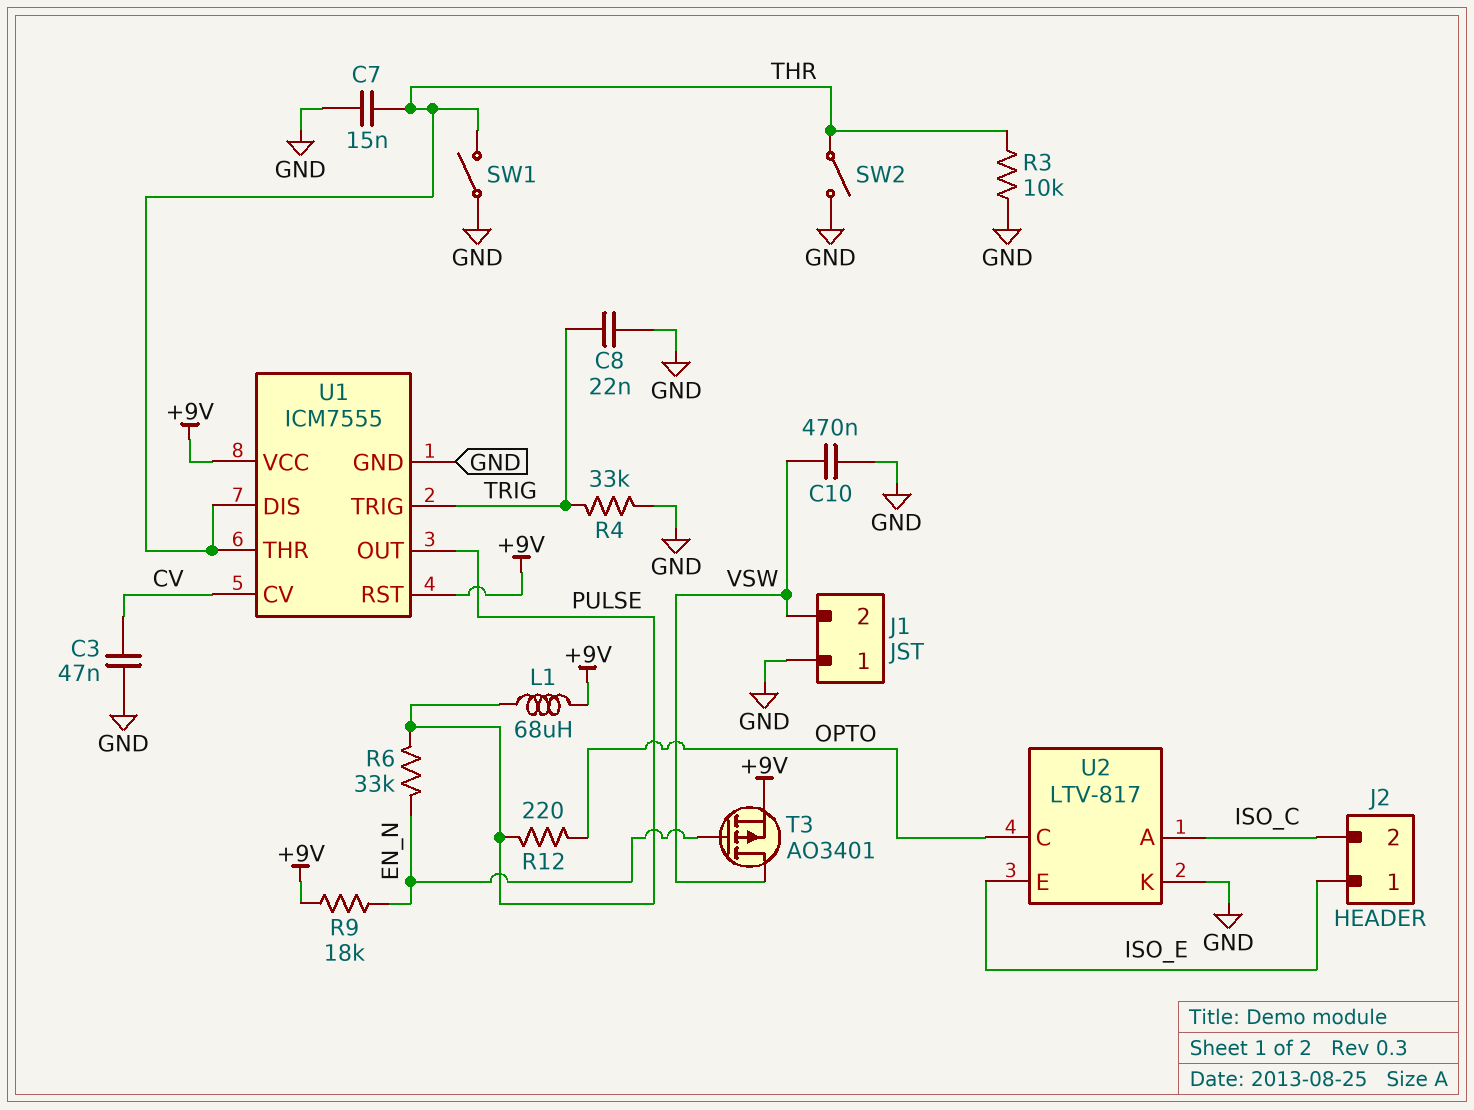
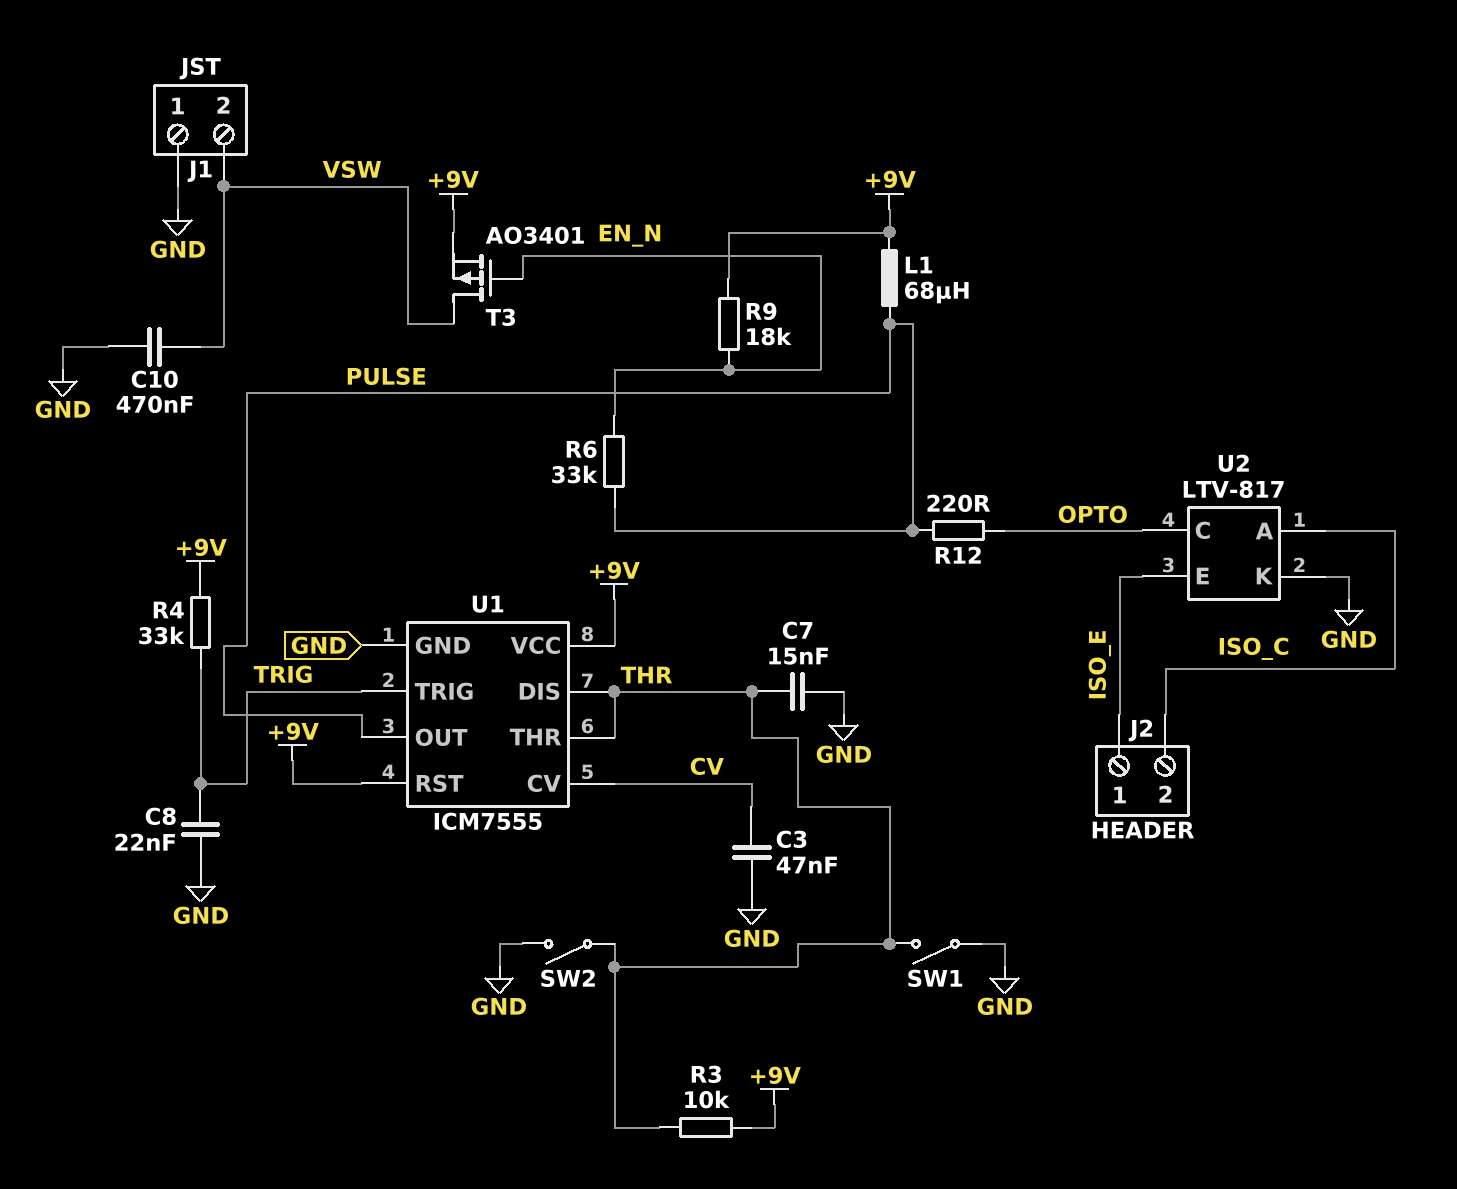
R3: 10k (GND, THR) -> 10k (+9V, THR)
R4: 33k (GND, TRIG) -> 33k (+9V, TRIG)

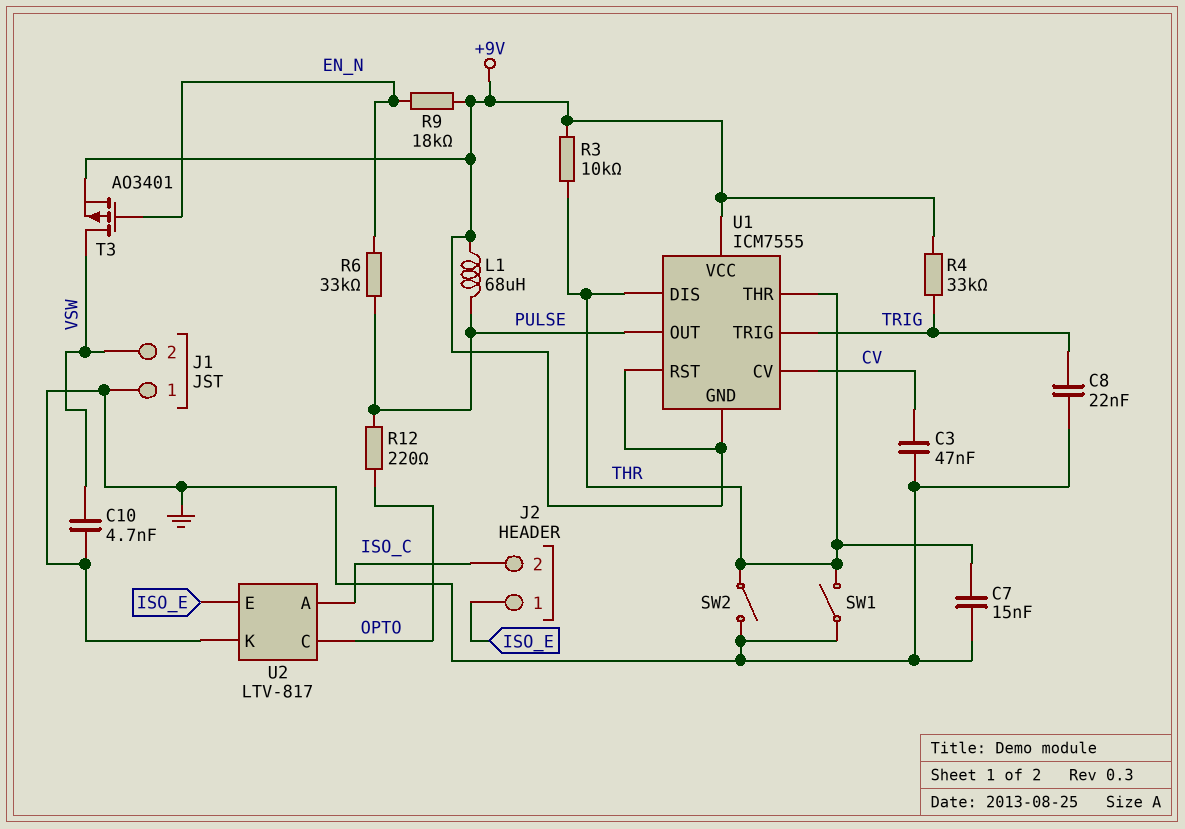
C10: 470nF (GND, VSW) -> 4.7nF (GND, VSW)
U1 pin GND: GND -> +9V

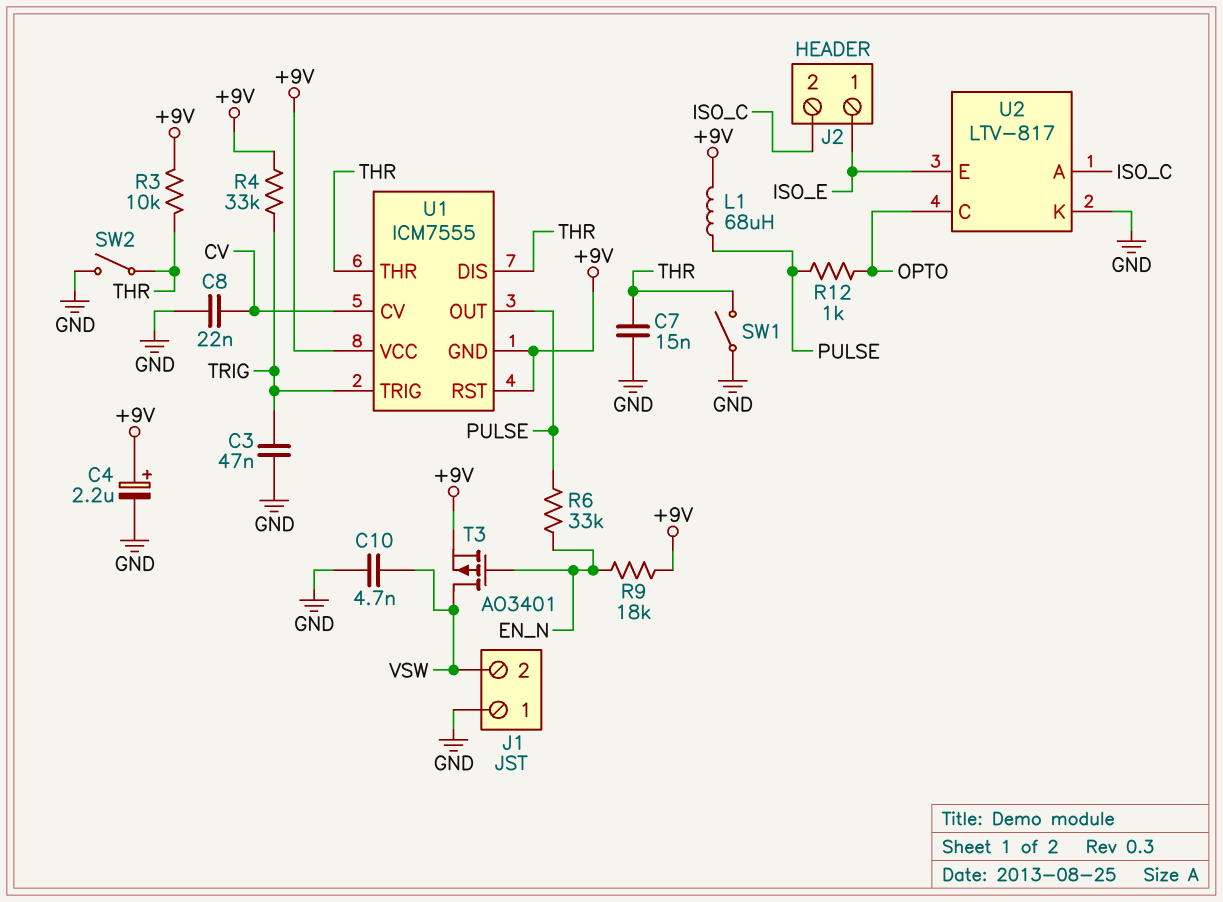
C3: 47nF (CV, GND) -> 47nF (GND, TRIG)
C4: none -> 2.2uF (plus +9V, minus GND)
C8: 22nF (GND, TRIG) -> 22nF (CV, GND)
R12: 220 (OPTO, PULSE) -> 1k (OPTO, PULSE)

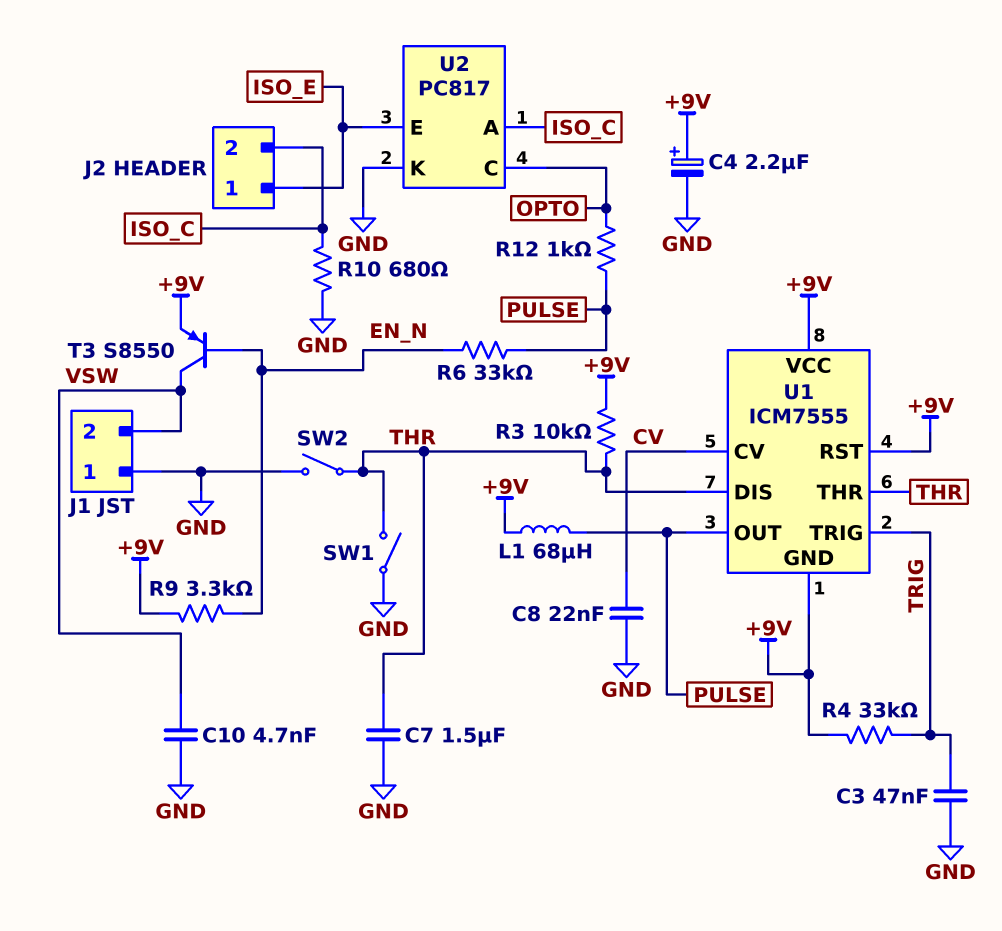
C7: 15nF (GND, THR) -> 1.5uF (GND, THR)
R9: 18k (+9V, EN_N) -> 3.3k (+9V, EN_N)
R10: none -> 680 (GND, ISO_C)
T3: PMOS AO3401 (G EN_N, D VSW, S +9V) -> PNP S8550 (B EN_N, C VSW, E +9V)
U2: LTV-817 -> PC817

